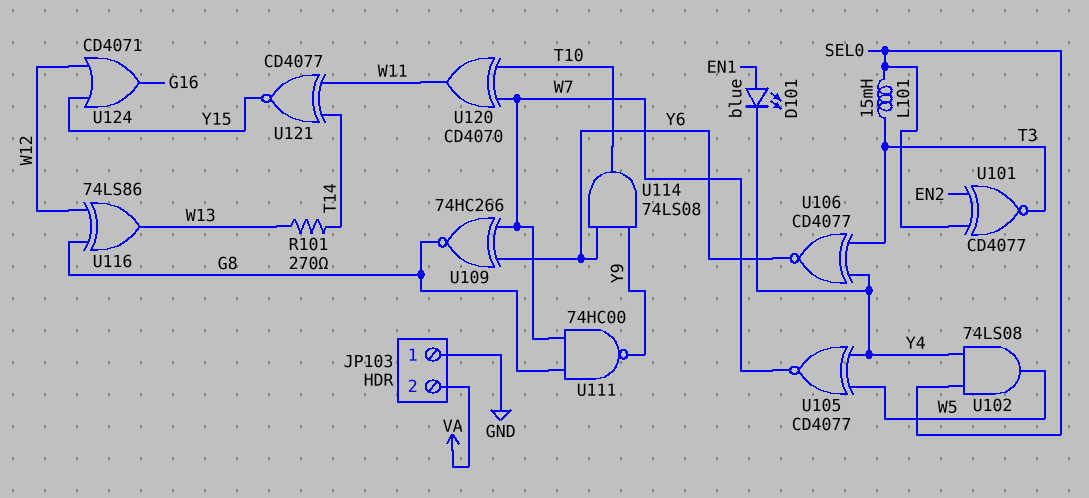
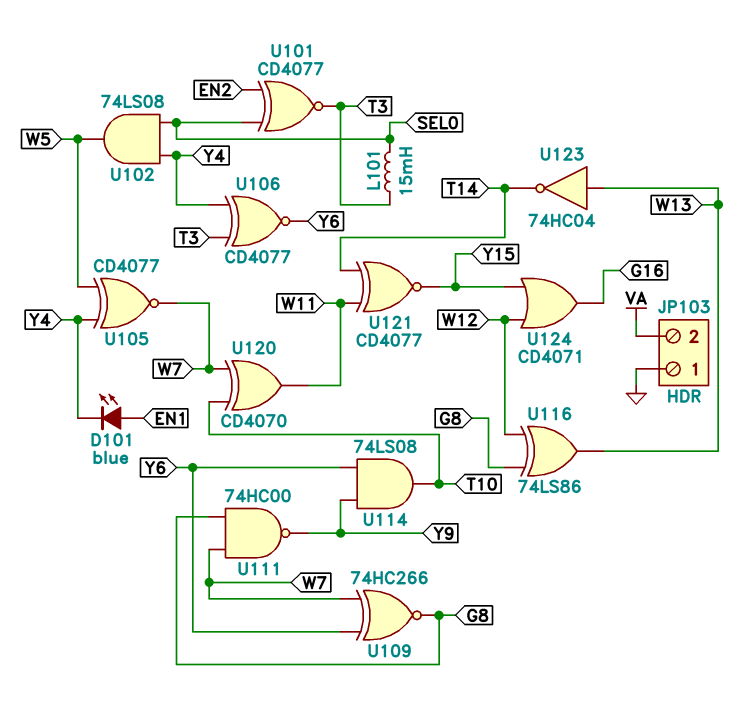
R101: 270 (T14, W13) -> none
U123: none -> NOT 74HC04 (in W13, out T14)

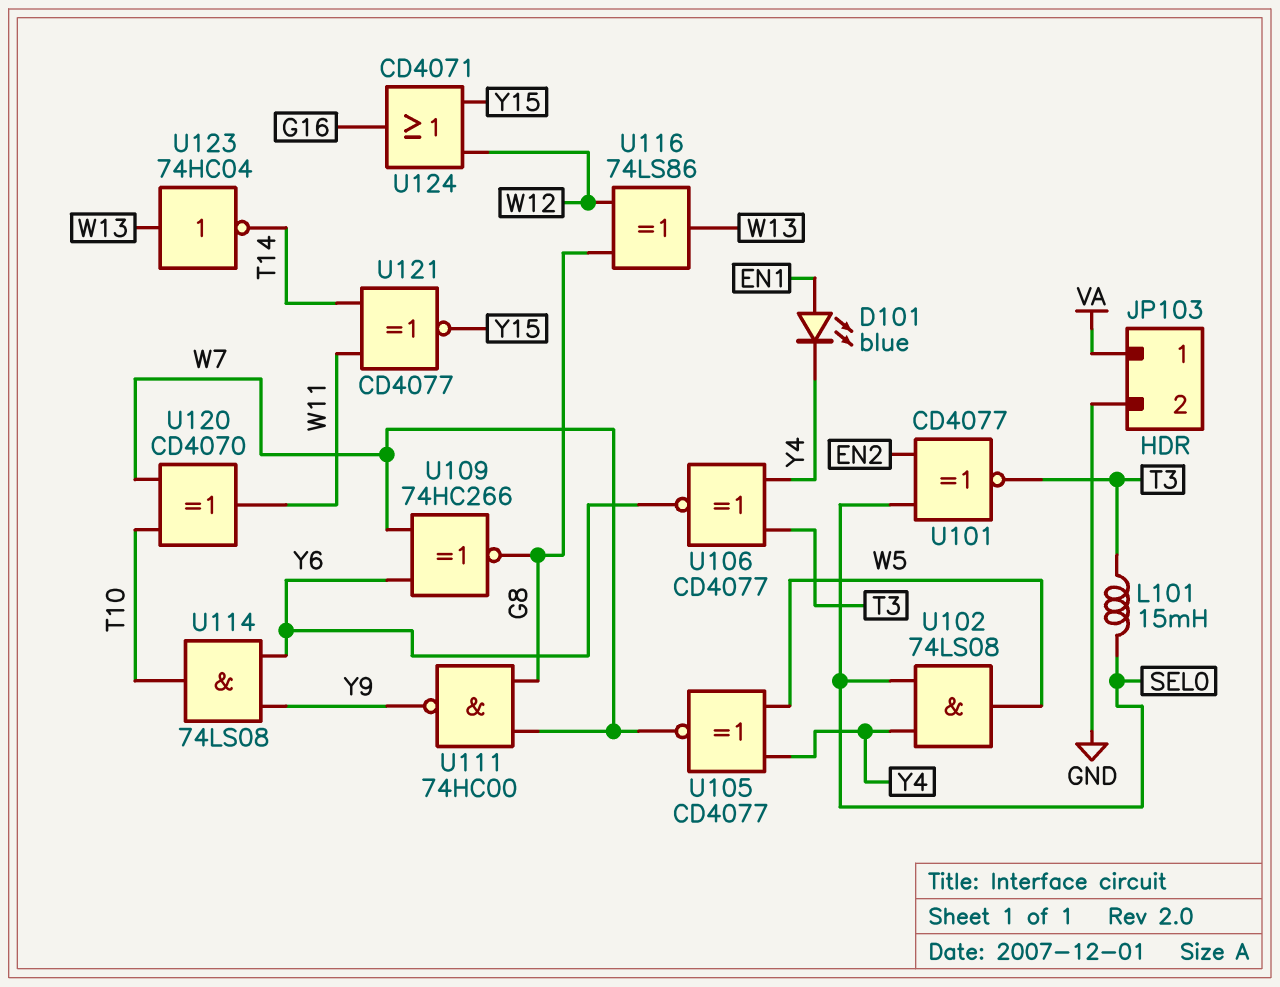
JP103 pin 1: GND -> VA
JP103 pin 2: VA -> GND

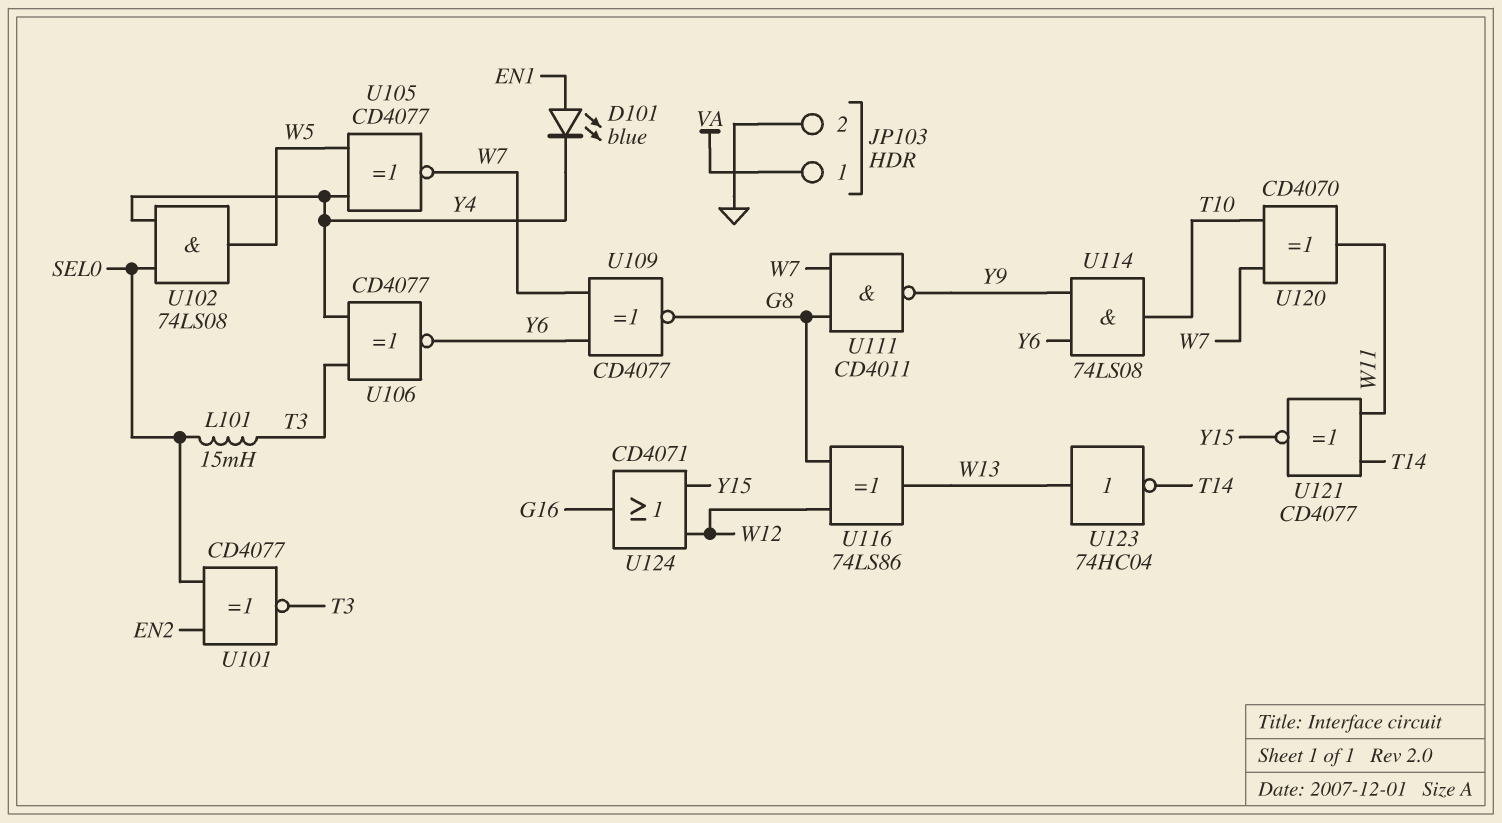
U109: XNOR 74HC266 (in W7, in Y6, out G8) -> XNOR CD4077 (in W7, in Y6, out G8)
U111: NAND 74HC00 (in G8, in W7, out Y9) -> NAND CD4011 (in G8, in W7, out Y9)

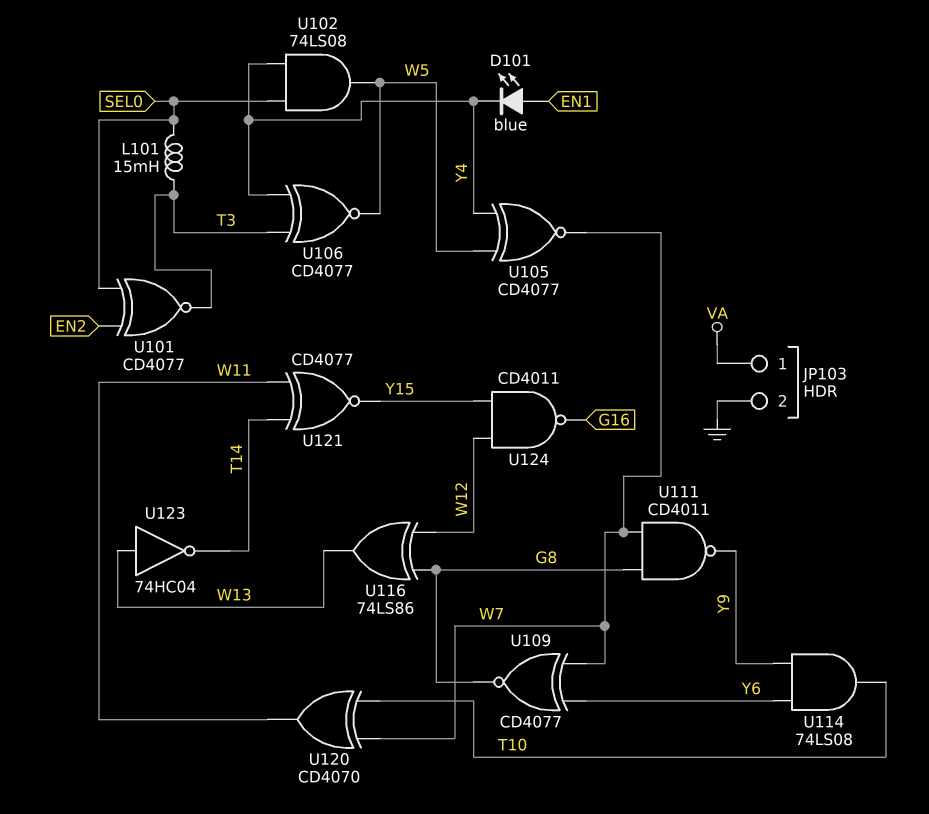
U106: XNOR CD4077 (in T3, in Y4, out Y6) -> XNOR CD4077 (in T3, in Y4, out W5)
U124: OR CD4071 (in W12, in Y15, out G16) -> NAND CD4011 (in W12, in Y15, out G16)

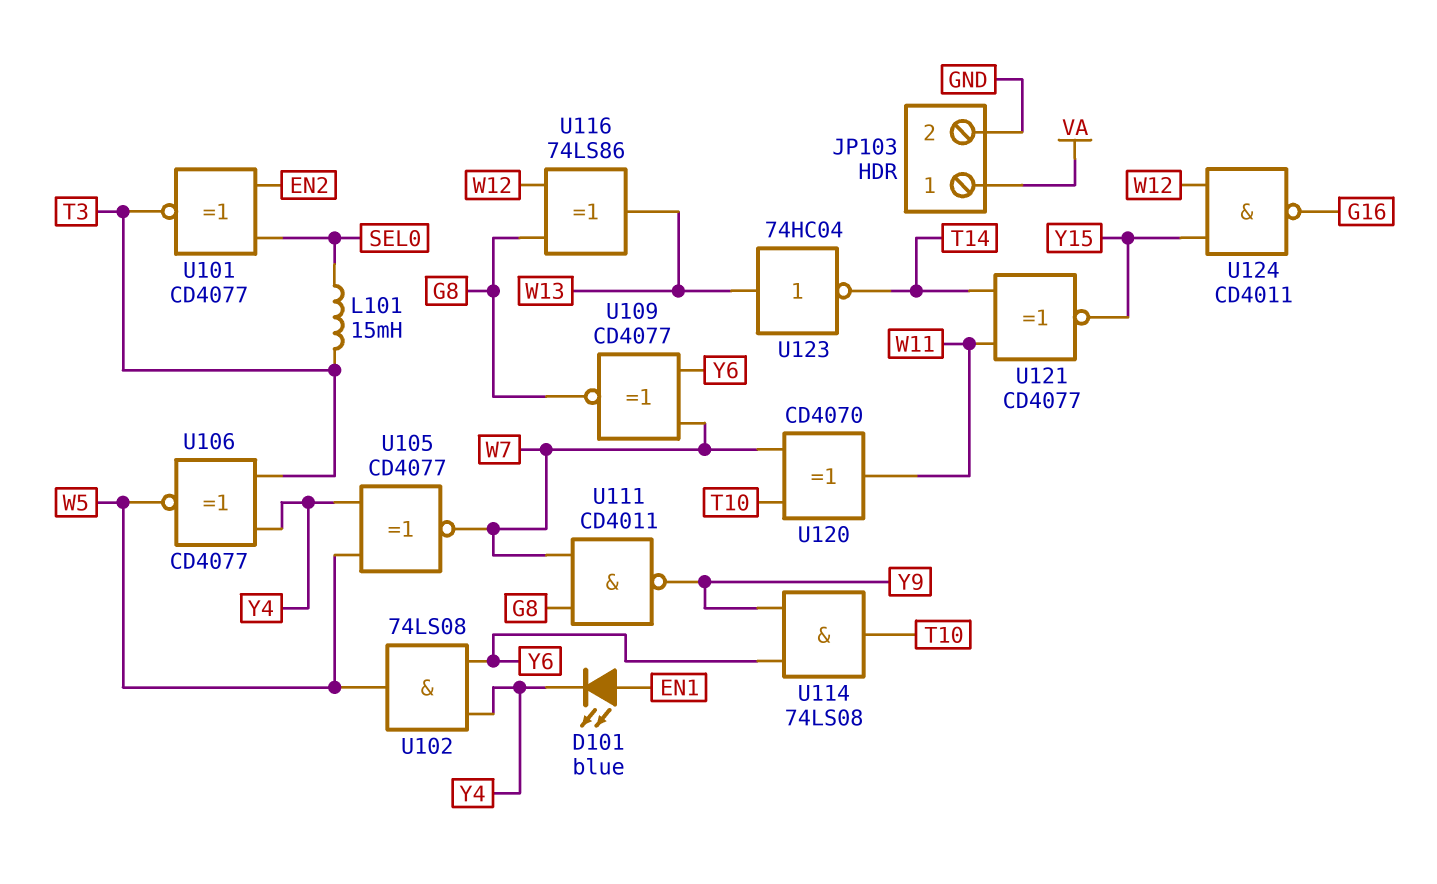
U102: AND 74LS08 (in SEL0, in Y4, out W5) -> AND 74LS08 (in Y4, in Y6, out W5)

